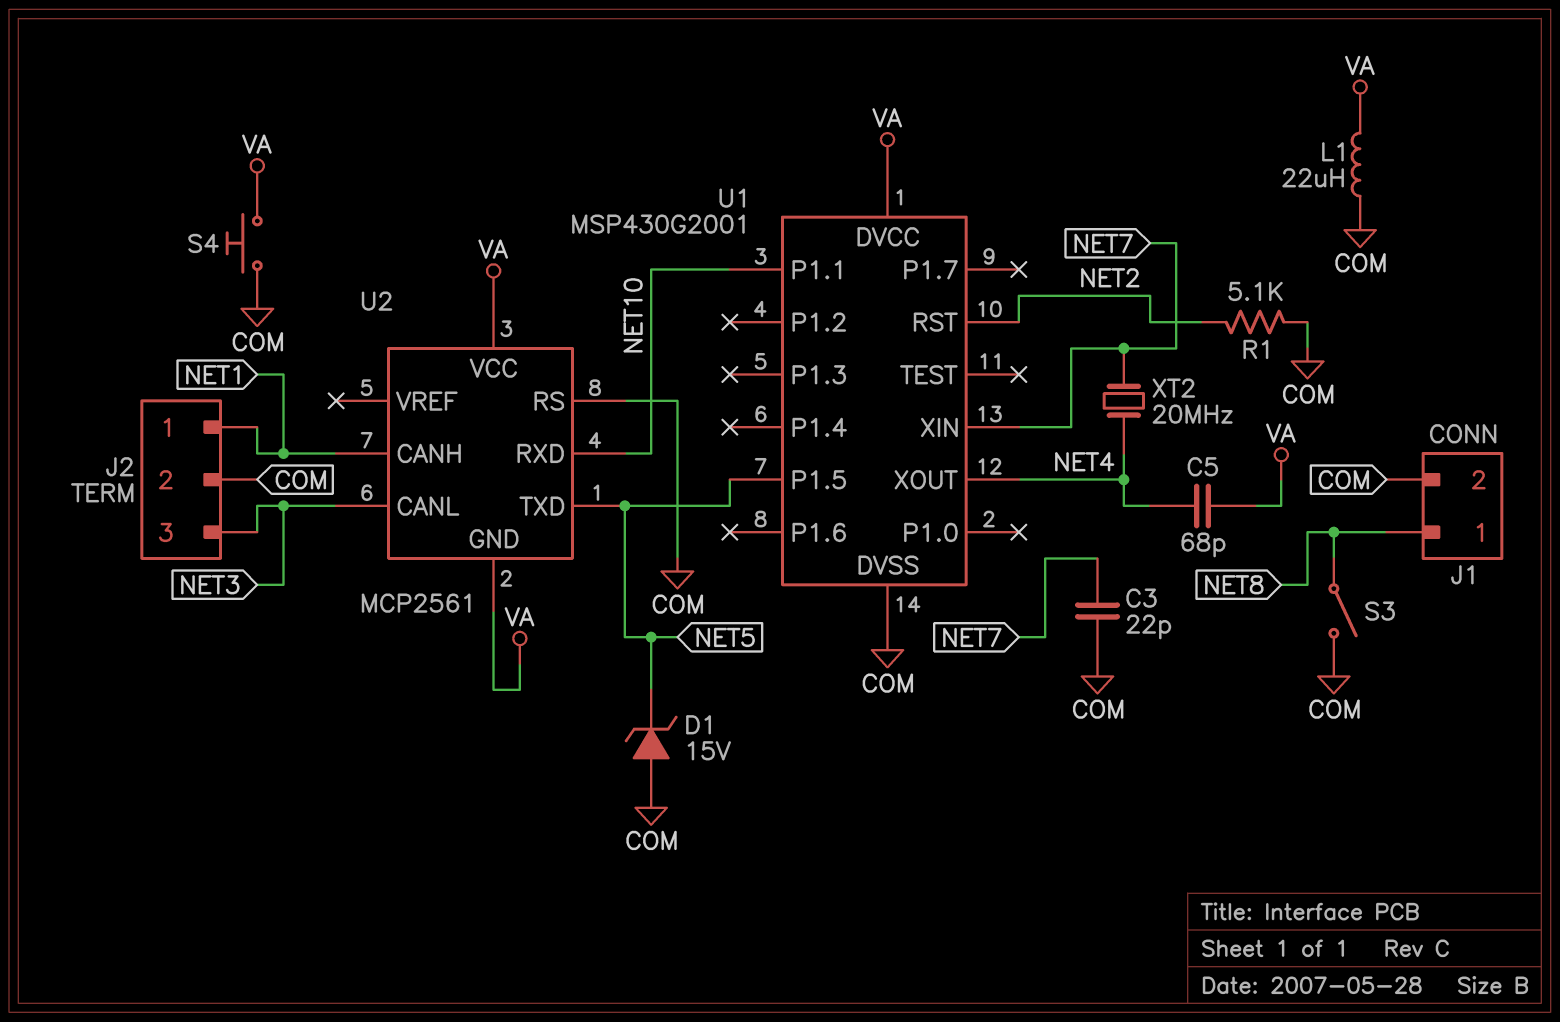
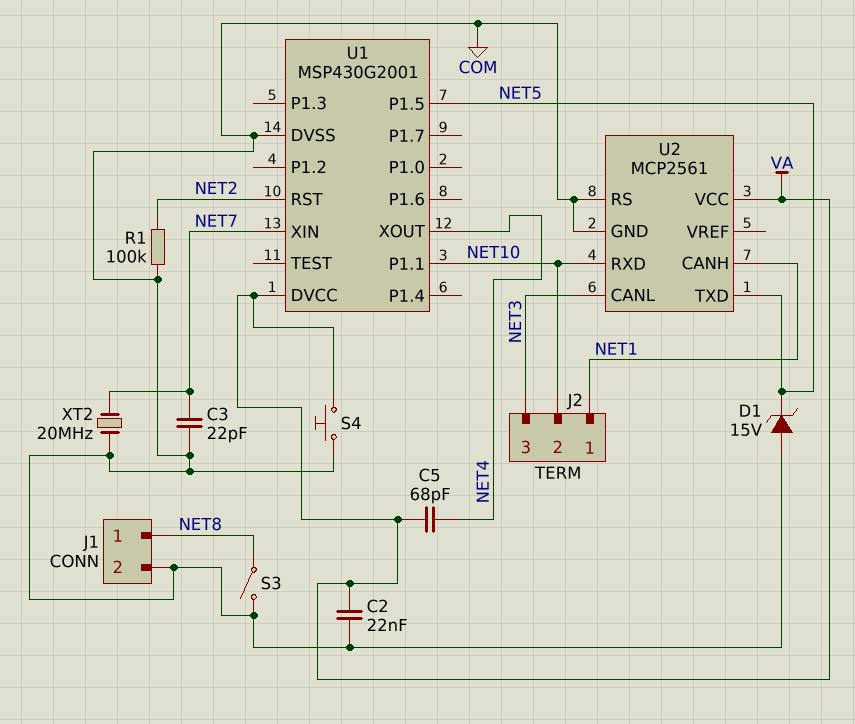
C2: none -> 22nF (COM, VA)
J2 pin 2: COM -> NET10
L1: 22uH (COM, VA) -> none
R1: 5.1k (COM, NET2) -> 100k (COM, NET2)
U2 pin GND: VA -> COM
XT2: 20MHz (NET4, NET7) -> 20MHz (COM, NET7)

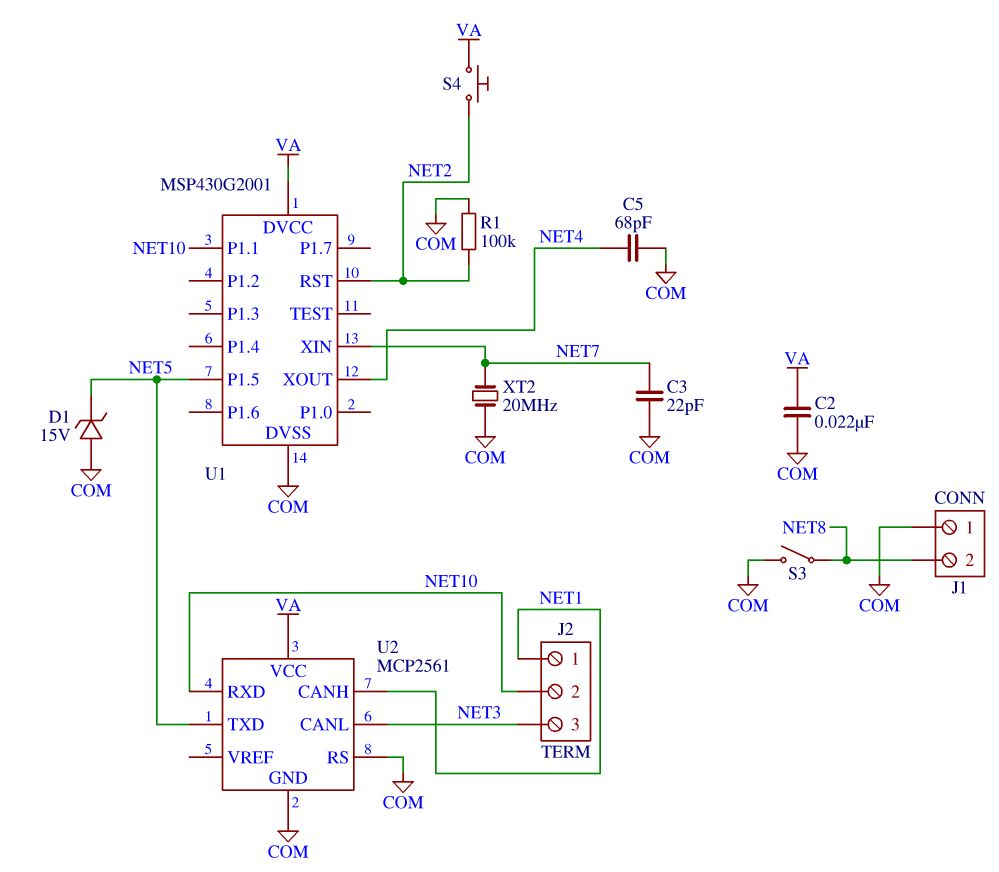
C5: 68pF (NET4, VA) -> 68pF (COM, NET4)
J1 pin 1: NET8 -> COM
J1 pin 2: COM -> NET8
S4: button (COM, VA) -> button (NET2, VA)

